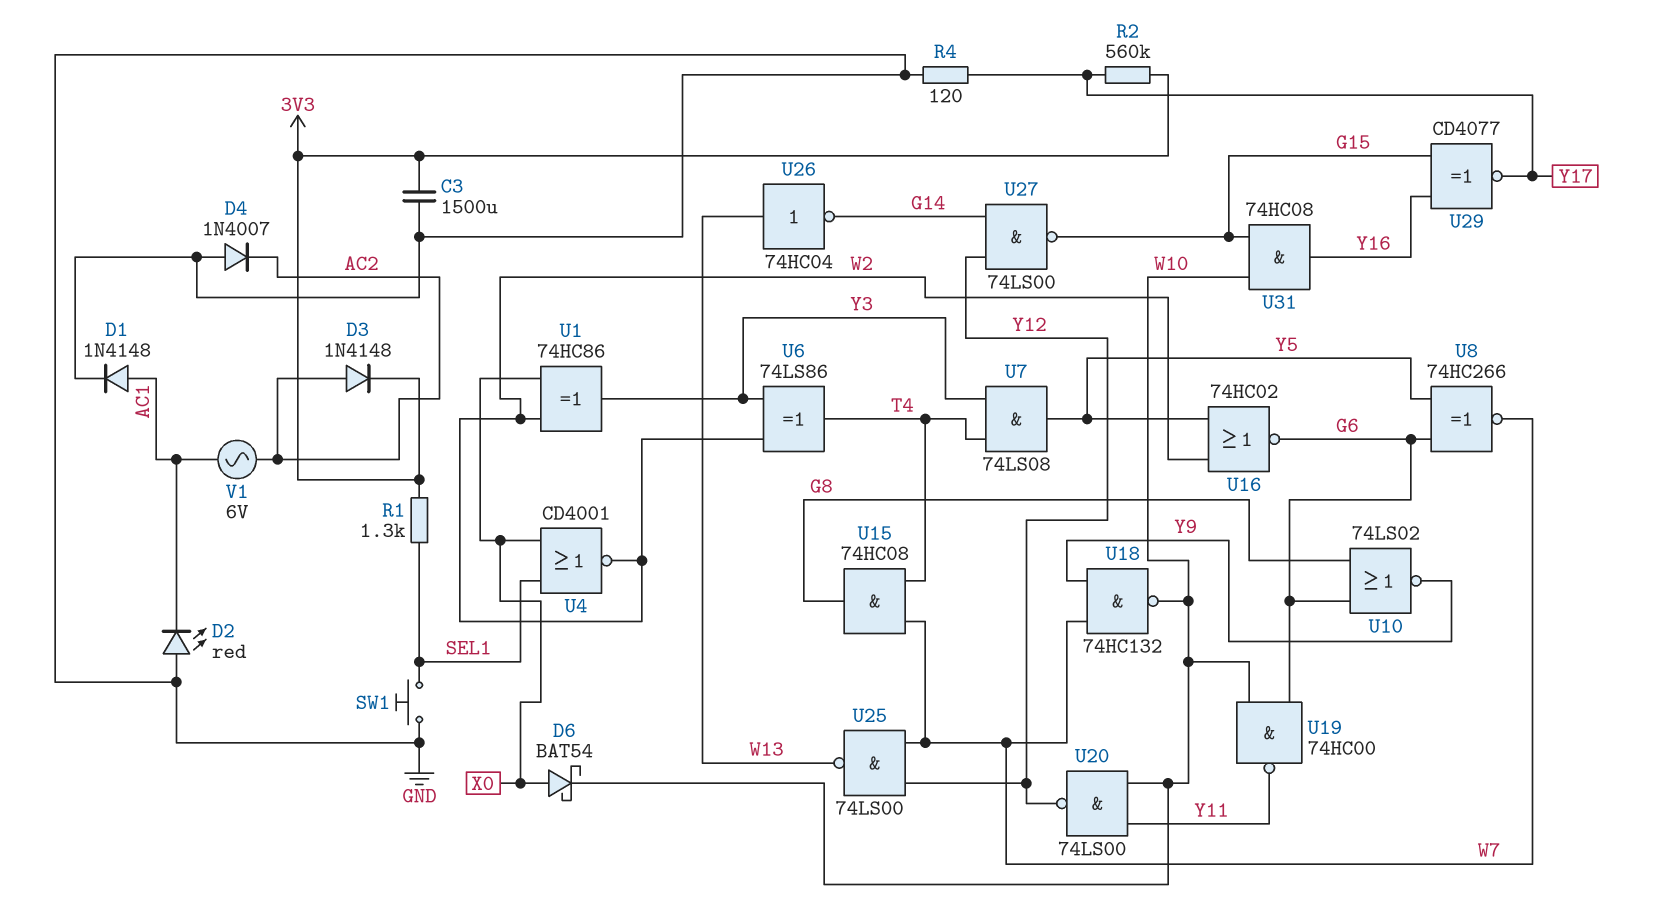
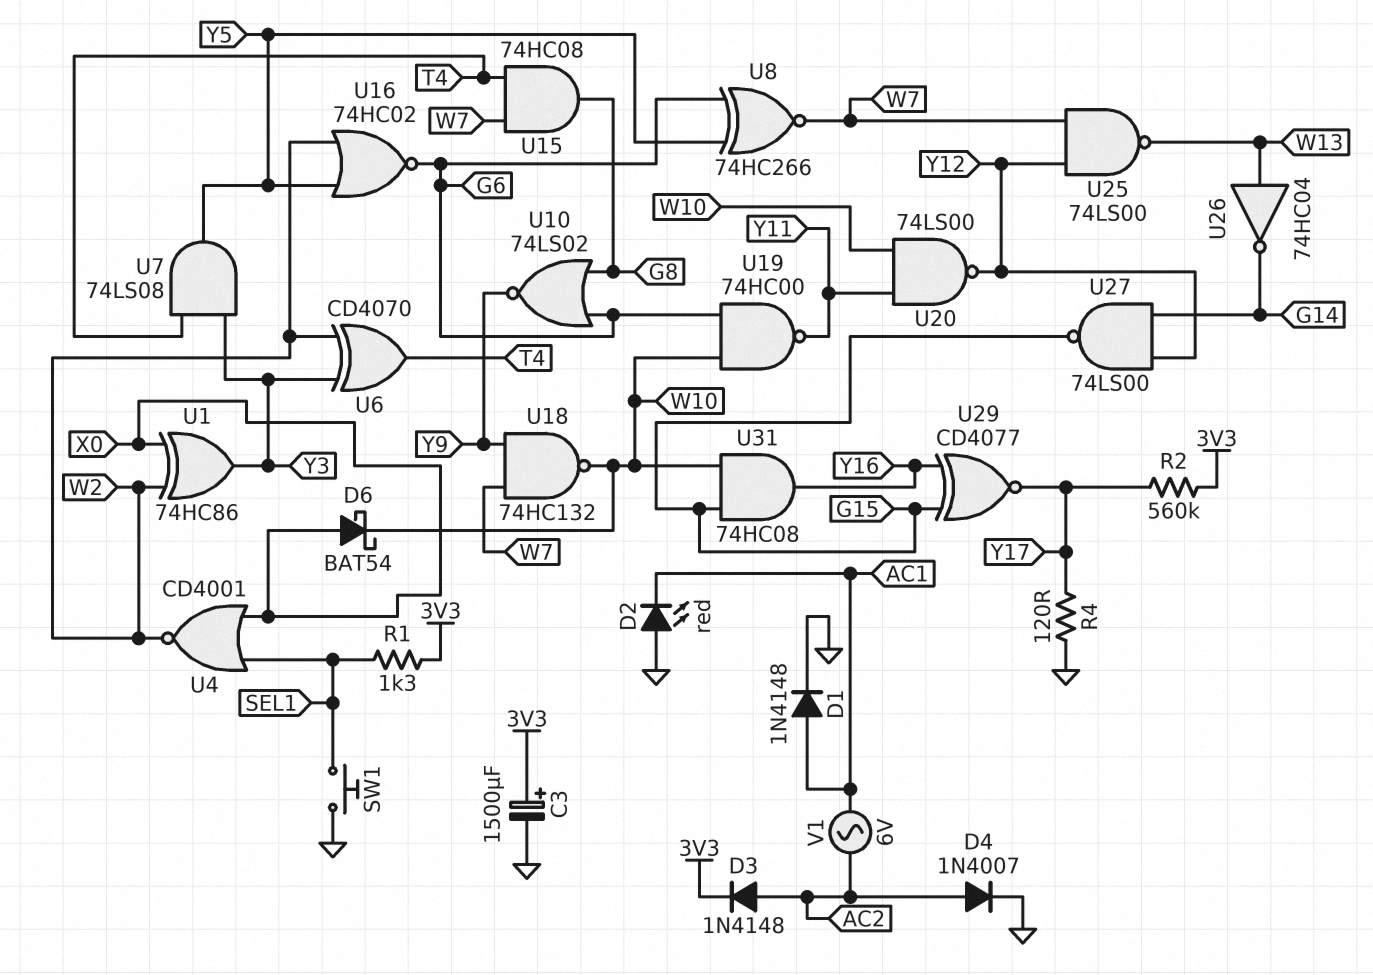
C3: 1500uF (3V3, GND) -> 1500uF (plus 3V3, minus GND)
D4: diode 1N4007 (A GND, K AC2) -> diode 1N4007 (A AC2, K GND)
U6: XOR 74LS86 (in W2, in Y3, out T4) -> XOR CD4070 (in W2, in Y3, out T4)

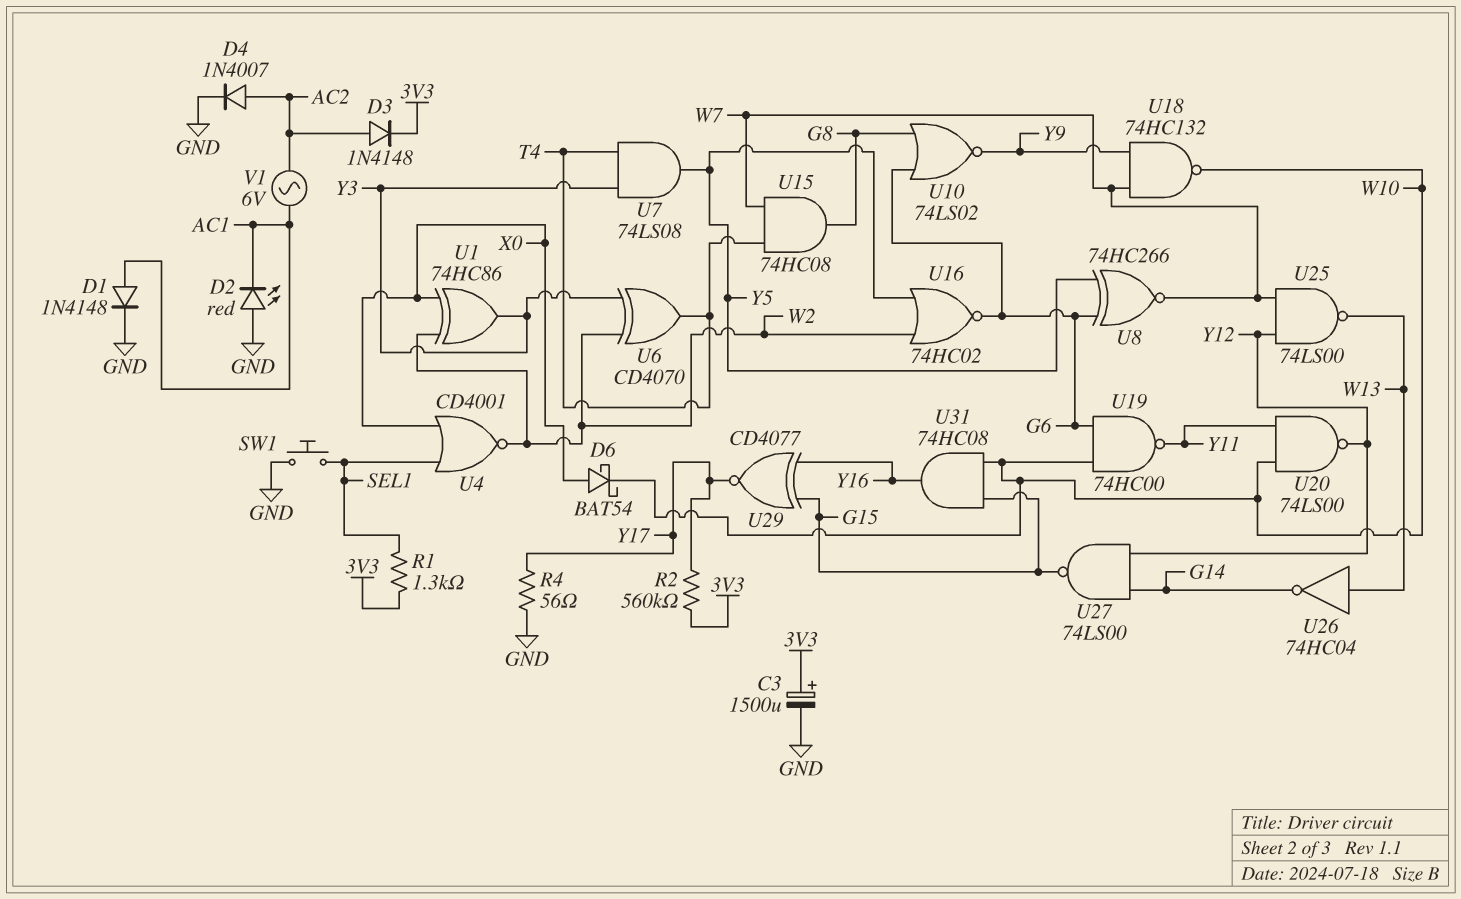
R4: 120 (GND, Y17) -> 56 (GND, Y17)

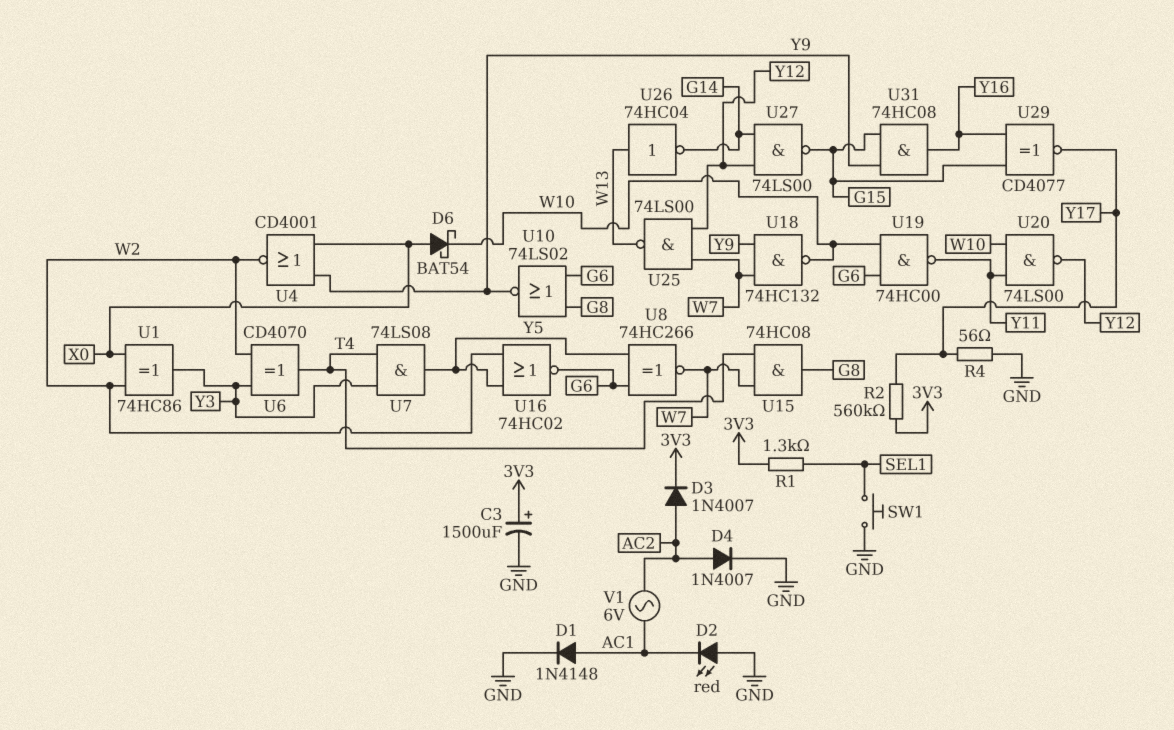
D3: diode 1N4148 (A AC2, K 3V3) -> diode 1N4007 (A AC2, K 3V3)
U4: NOR CD4001 (in SEL1, in X0, out W2) -> NOR CD4001 (in X0, in Y9, out W2)
U31: AND 74HC08 (in G15, in W10, out Y16) -> AND 74HC08 (in G15, in Y9, out Y16)

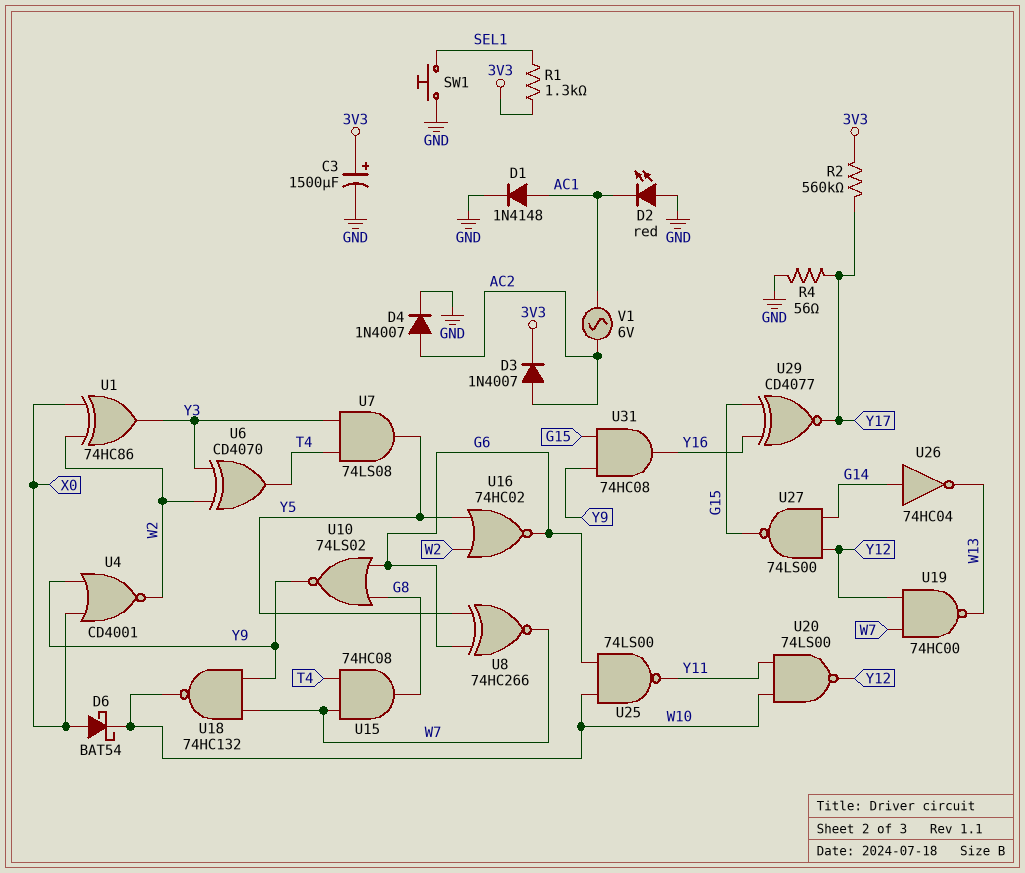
U19: NAND 74HC00 (in G6, in W10, out Y11) -> NAND 74HC00 (in W7, in Y12, out W13)
U25: NAND 74LS00 (in W7, in Y12, out W13) -> NAND 74LS00 (in G6, in W10, out Y11)
U26: NOT 74HC04 (in W13, out G14) -> NOT 74HC04 (in G14, out W13)

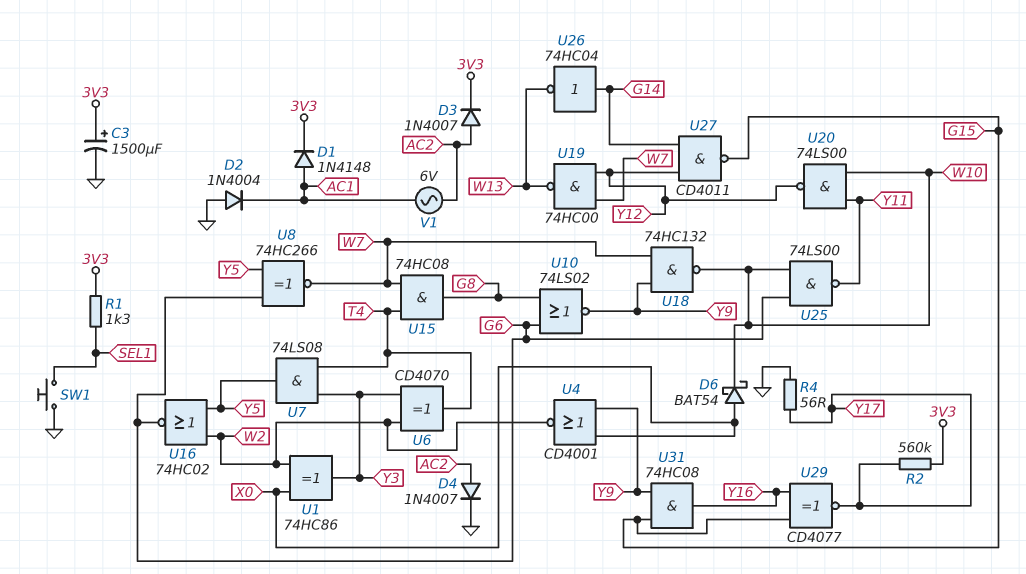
D1: diode 1N4148 (A AC1, K GND) -> diode 1N4148 (A AC1, K 3V3)
D2: LED red (A GND, K AC1) -> diode 1N4004 (A GND, K AC1)
U27: NAND 74LS00 (in G14, in Y12, out G15) -> NAND CD4011 (in G14, in Y12, out G15)

